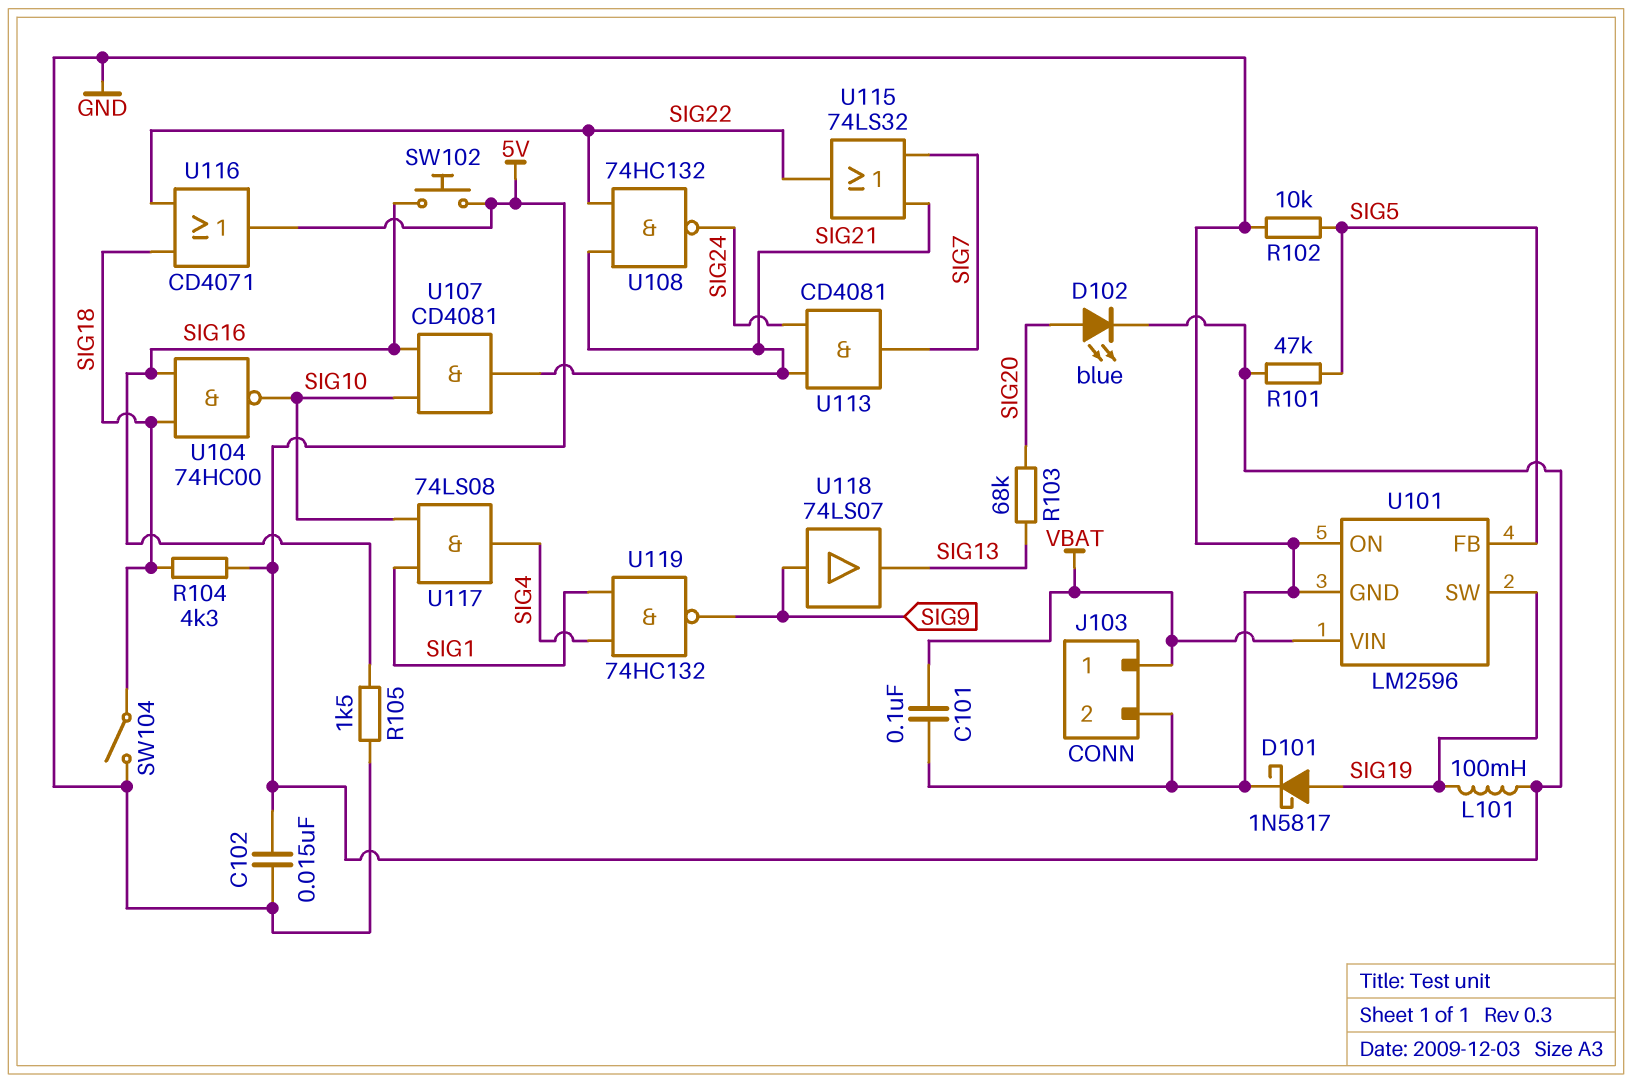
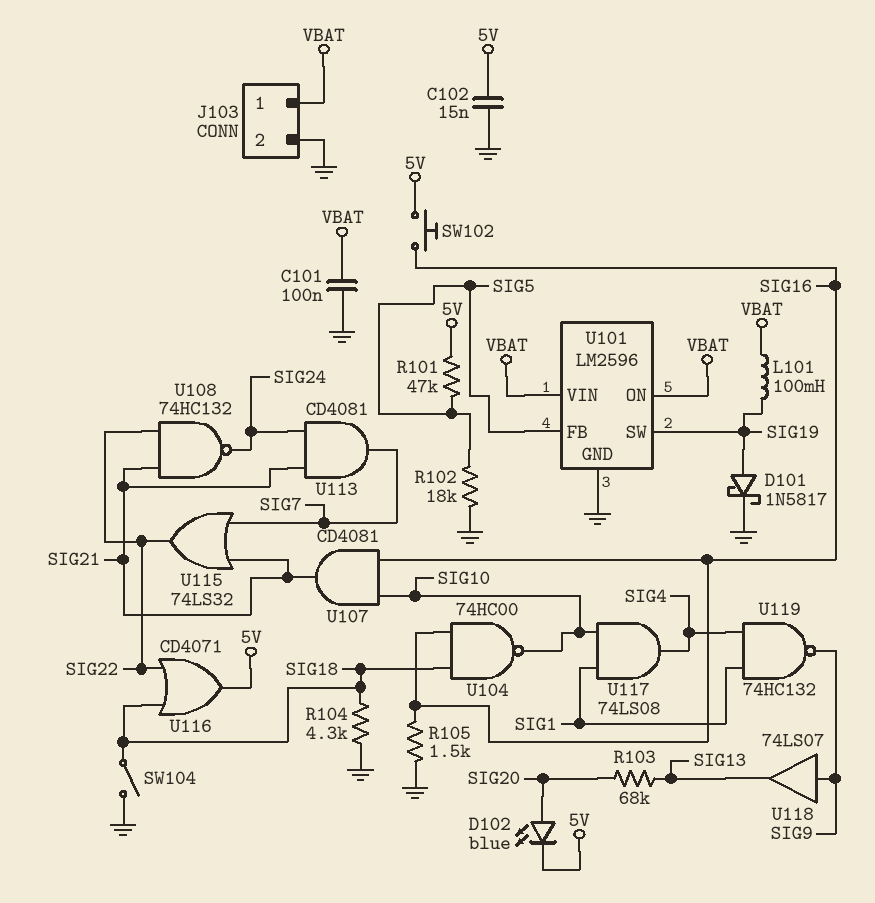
L101: 100mH (5V, SIG19) -> 100mH (SIG19, VBAT)
R102: 10k (GND, SIG5) -> 18k (GND, SIG5)
R104: 4.3k (5V, SIG18) -> 4.3k (GND, SIG18)
U101 pin ON: GND -> VBAT

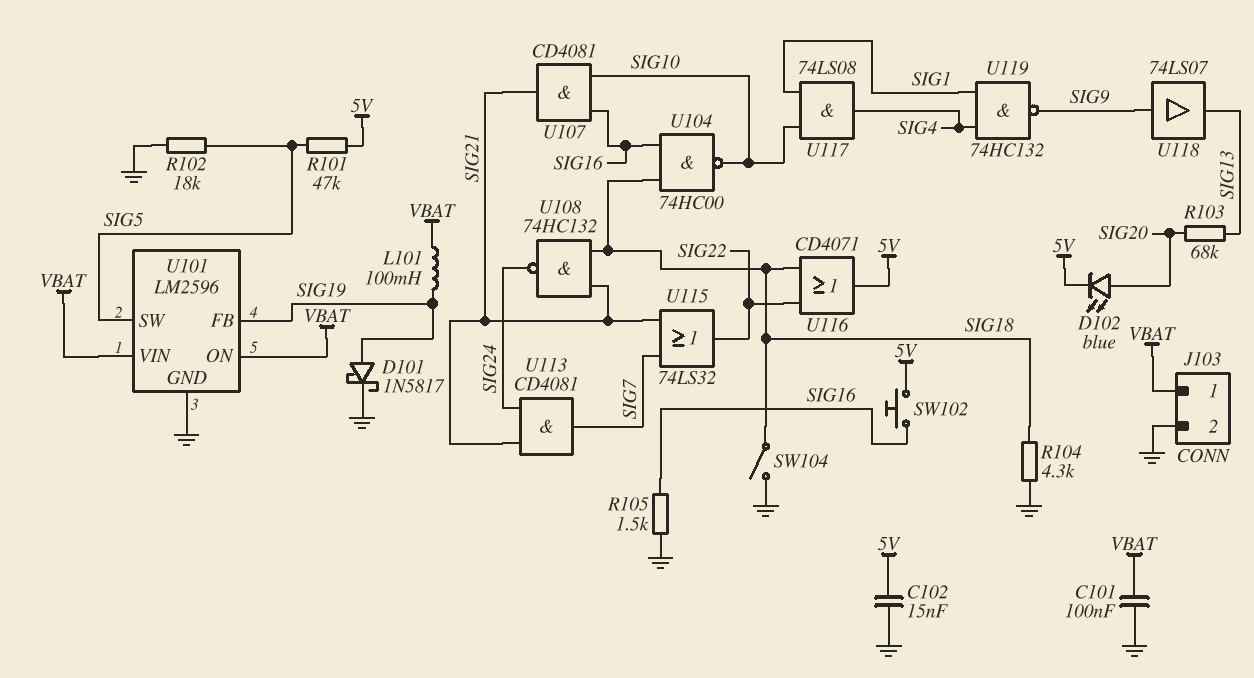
U101 pin FB: SIG5 -> SIG19
U101 pin SW: SIG19 -> SIG5
U108: NAND 74HC132 (in SIG21, in SIG22, out SIG24) -> NAND 74HC132 (in SIG18, in SIG21, out SIG24)

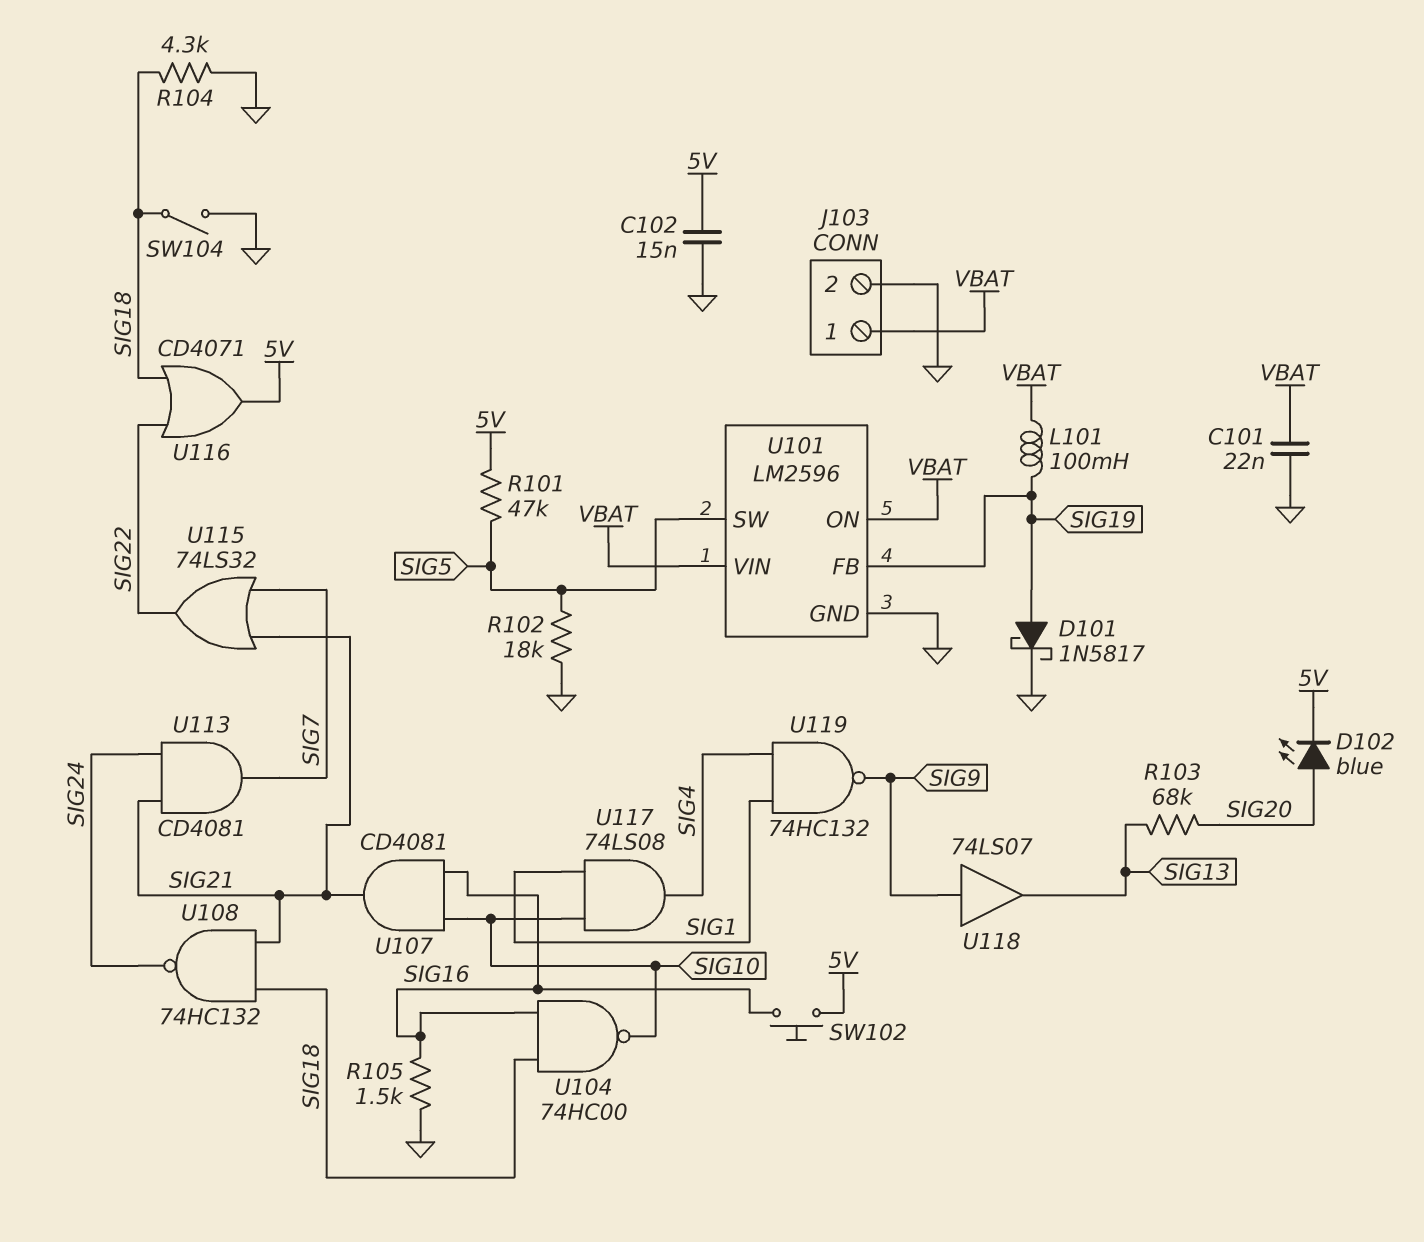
C101: 100nF (GND, VBAT) -> 22nF (GND, VBAT)

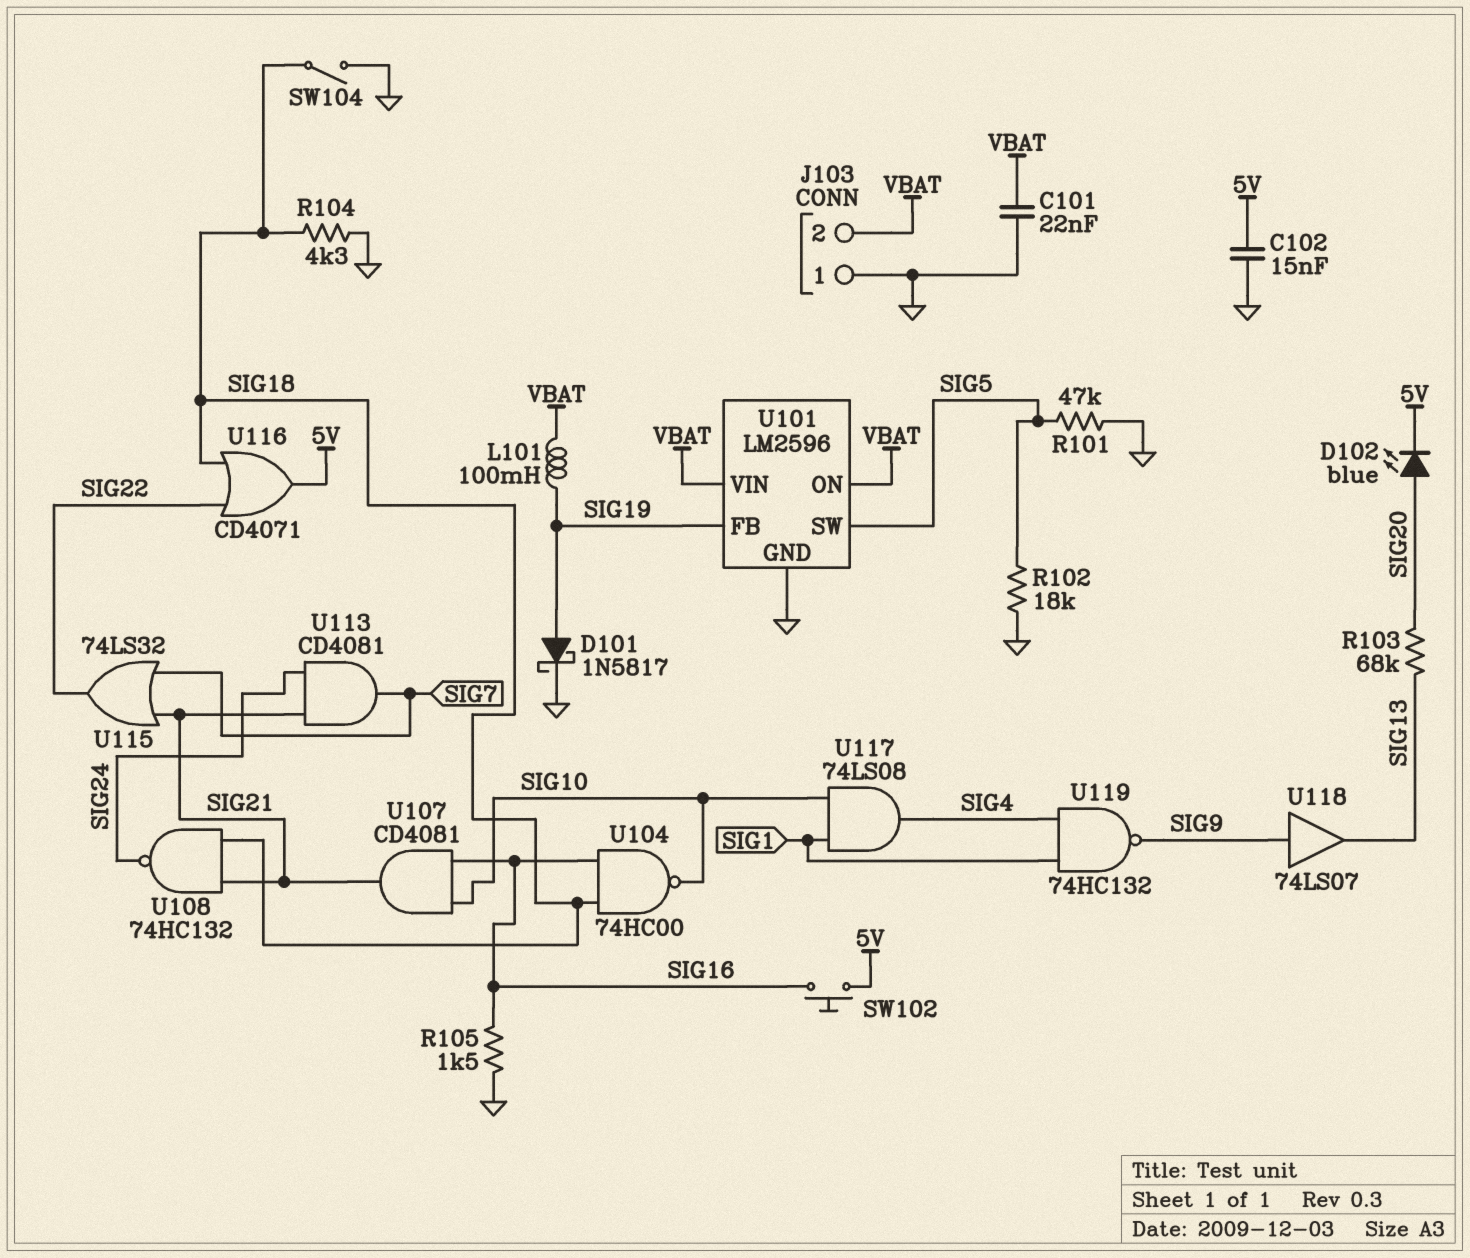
J103 pin 1: VBAT -> GND
J103 pin 2: GND -> VBAT
R101: 47k (5V, SIG5) -> 47k (GND, SIG5)

